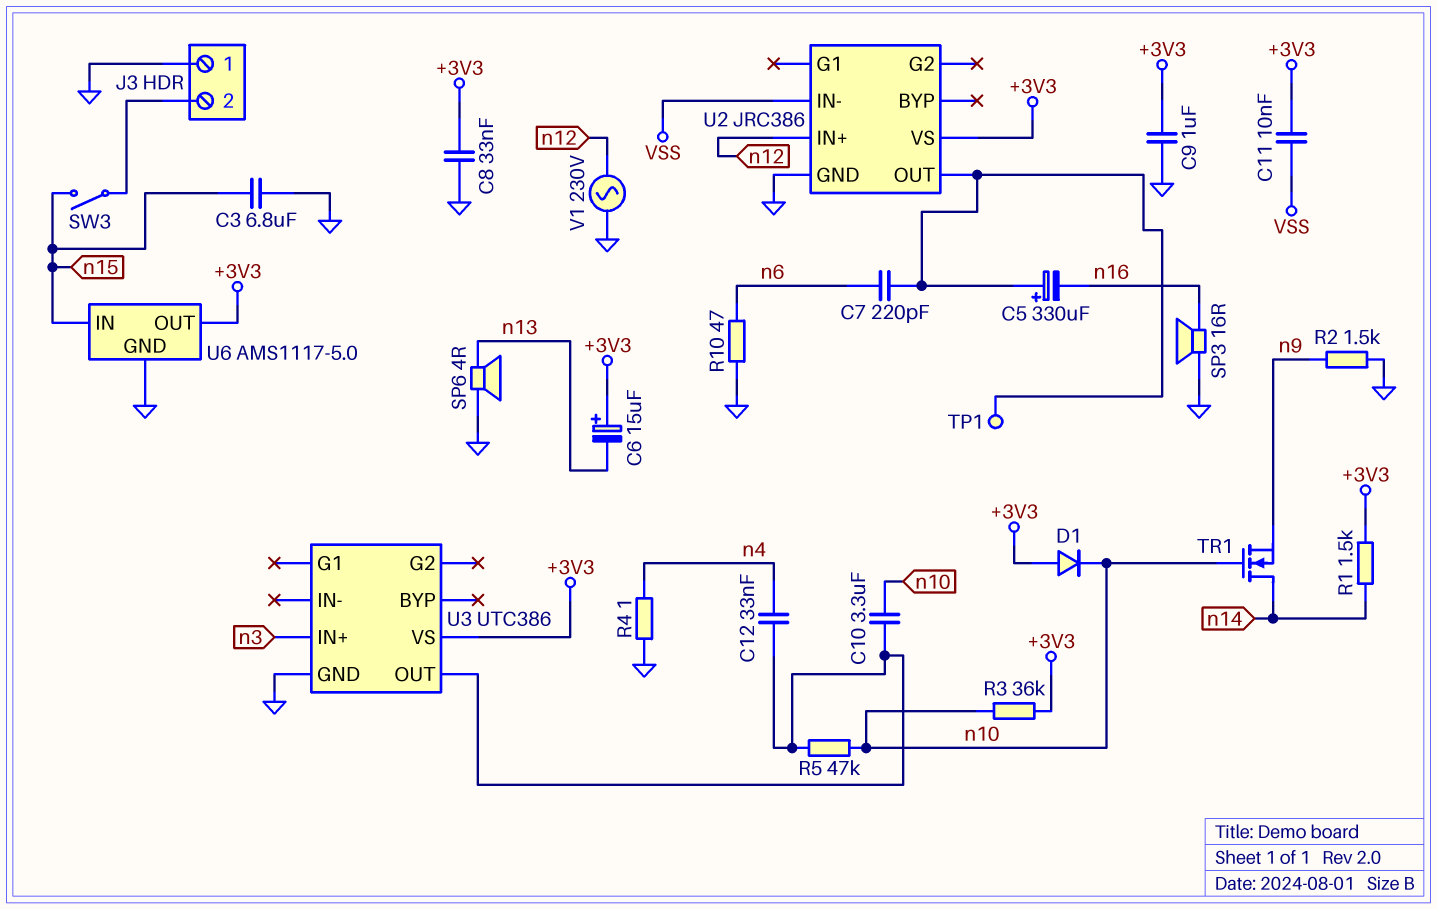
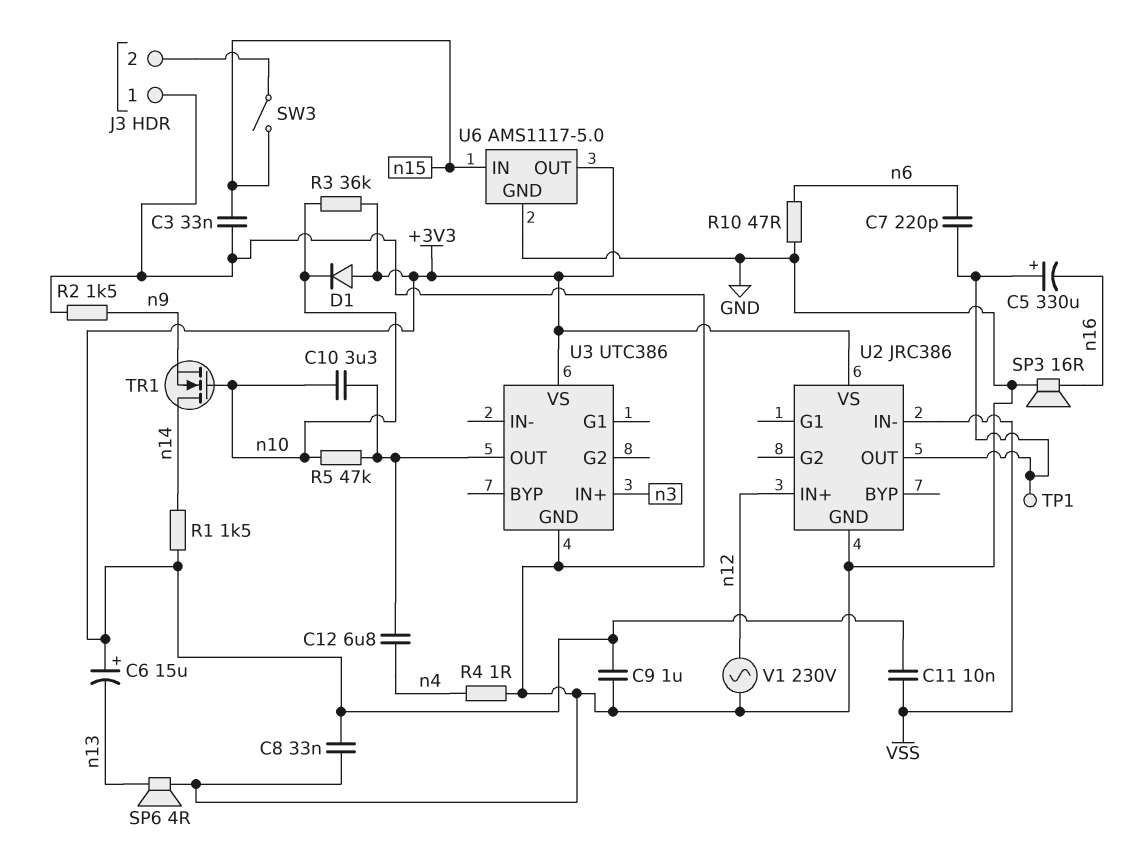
C3: 6.8uF (GND, n15) -> 33nF (GND, n15)
C12: 33nF (U3/OUT, n4) -> 6.8uF (U3/OUT, n4)

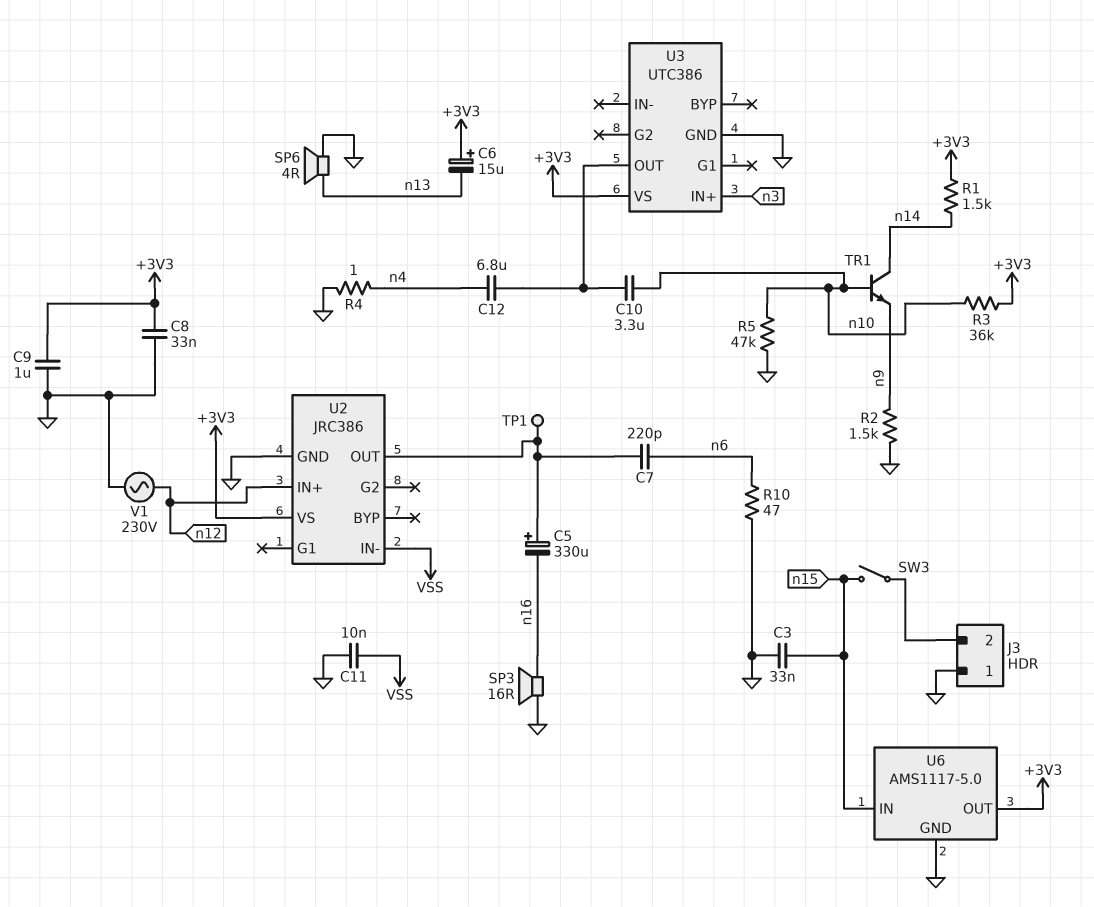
C11: 10nF (+3V3, VSS) -> 10nF (GND, VSS)
D1: diode (A +3V3, K n10) -> none
R5: 47k (U3/OUT, n10) -> 47k (GND, n10)
TR1: NMOS (G n10, D n14, S n9) -> NPN (B n10, C n14, E n9)

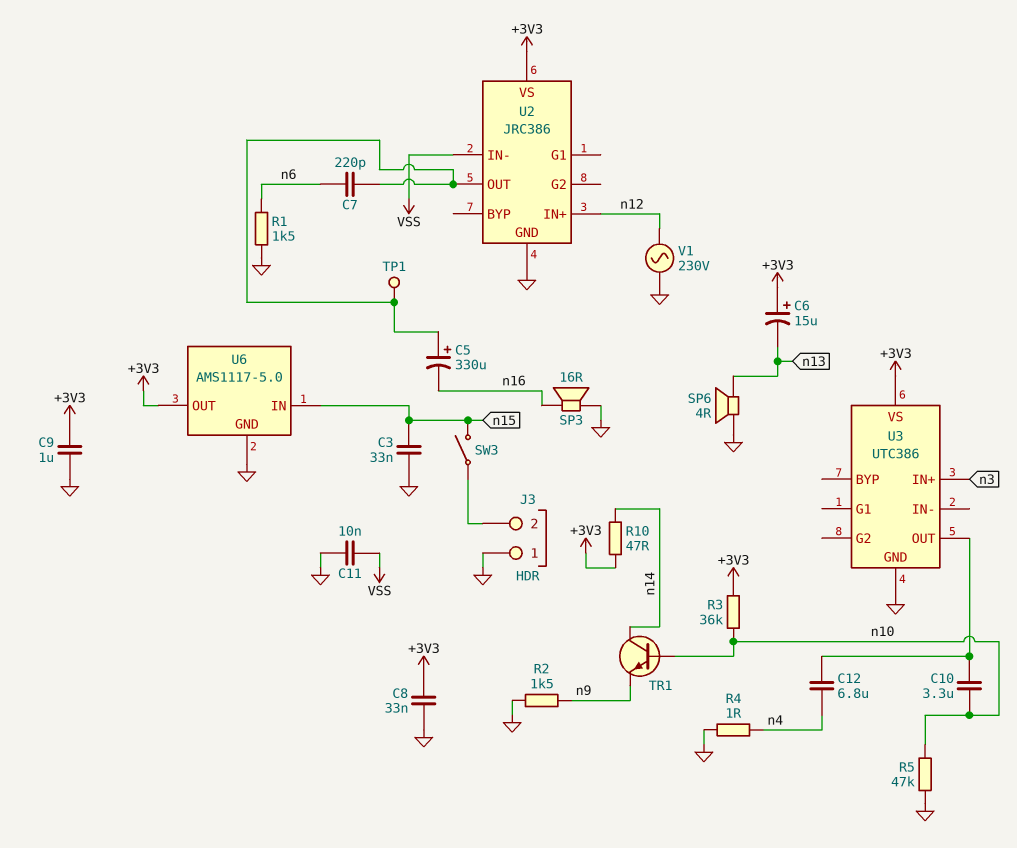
R1: 1.5k (+3V3, n14) -> 1.5k (GND, n6)
R10: 47 (GND, n6) -> 47 (+3V3, n14)

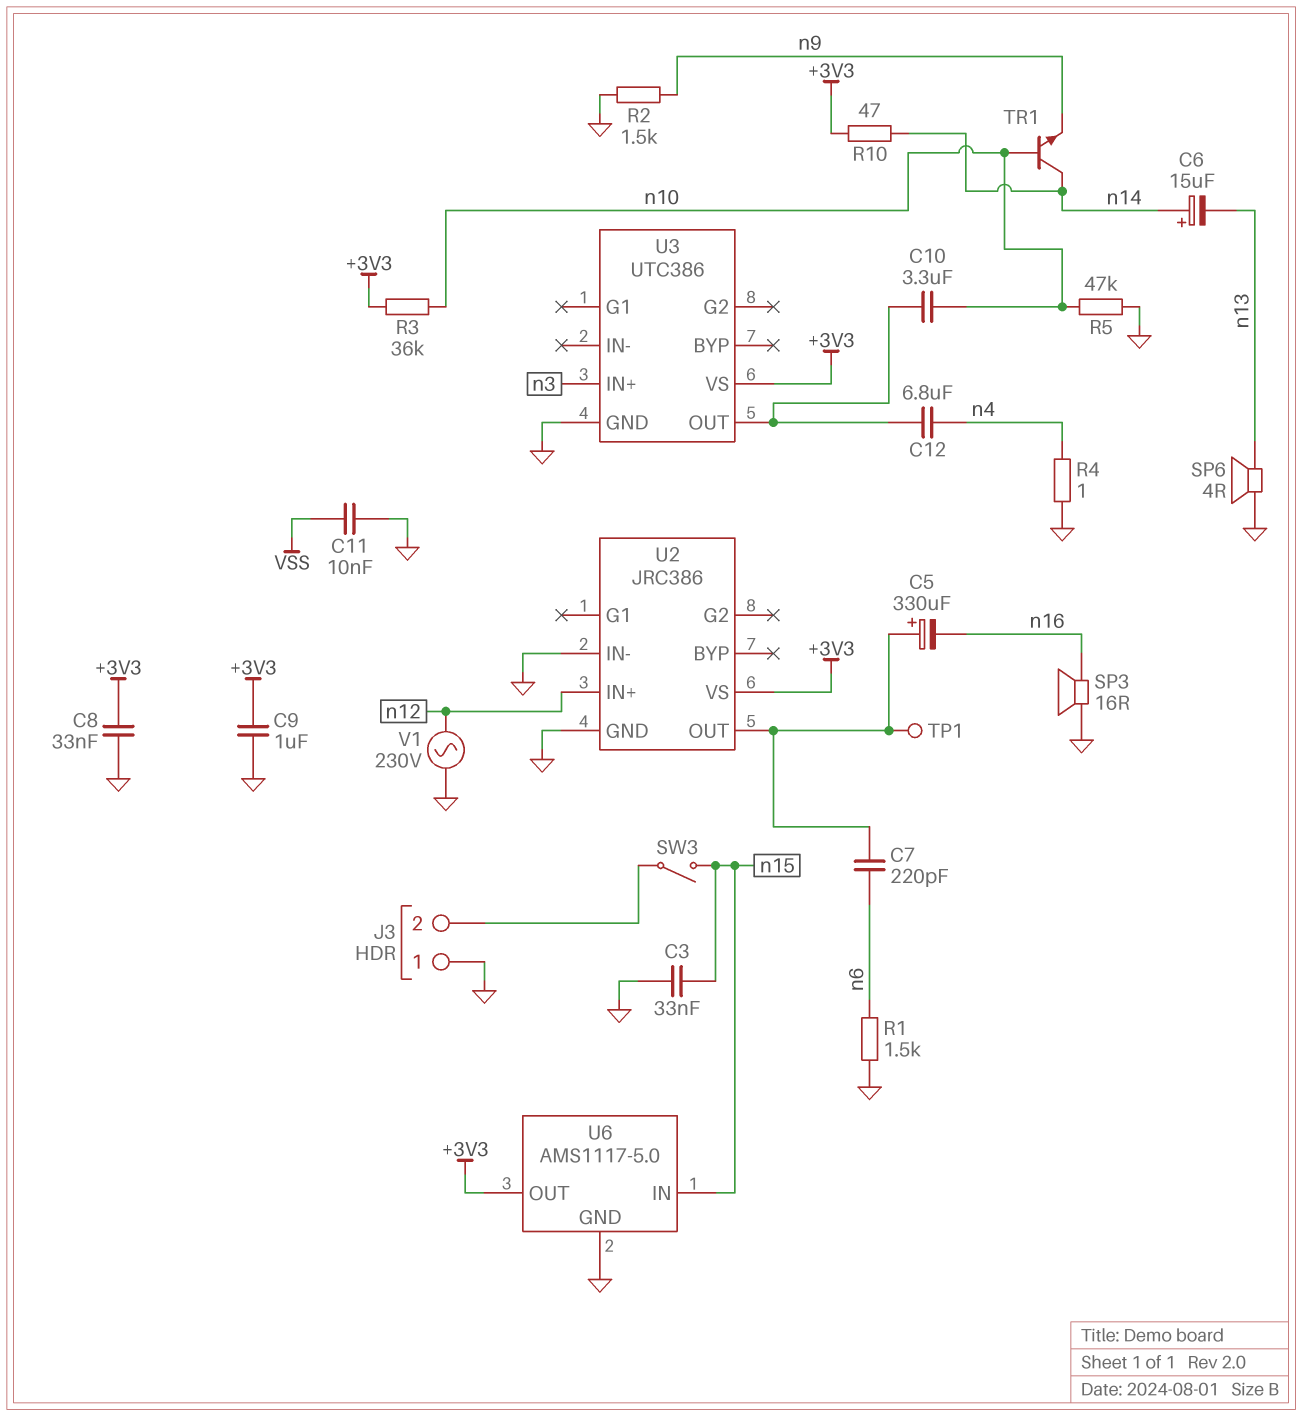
C6: 15uF (plus +3V3, minus n13) -> 15uF (plus n14, minus n13)
U2 pin IN-: VSS -> GND

